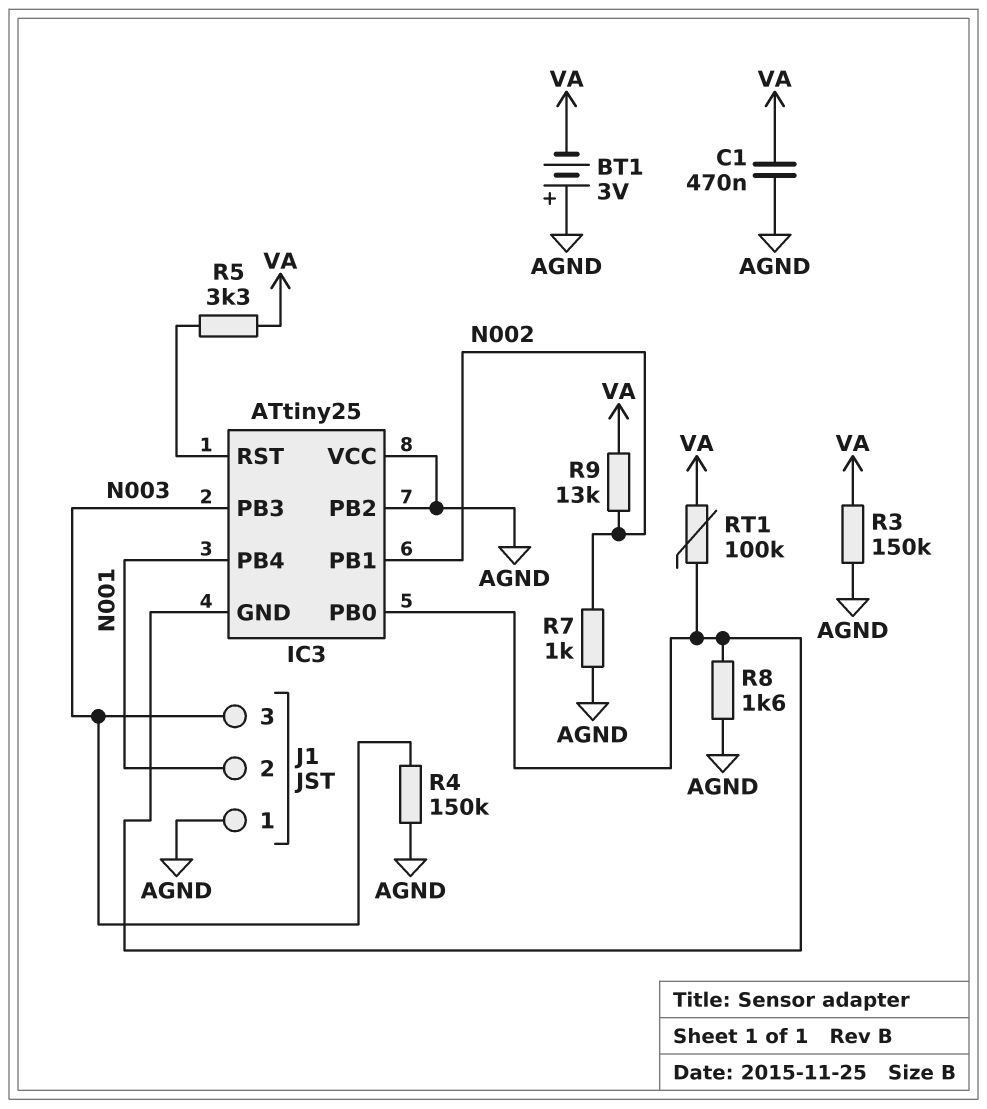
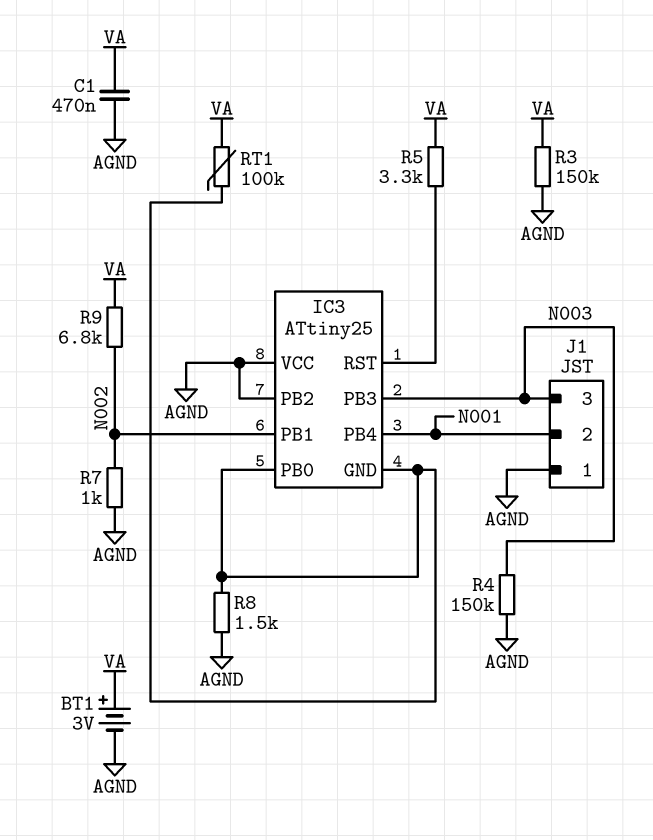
BT1: 3V (plus AGND, minus VA) -> 3V (plus VA, minus AGND)
R8: 1.6k (AGND, IC3/GND) -> 1.5k (AGND, IC3/GND)
R9: 13k (N002, VA) -> 6.8k (N002, VA)

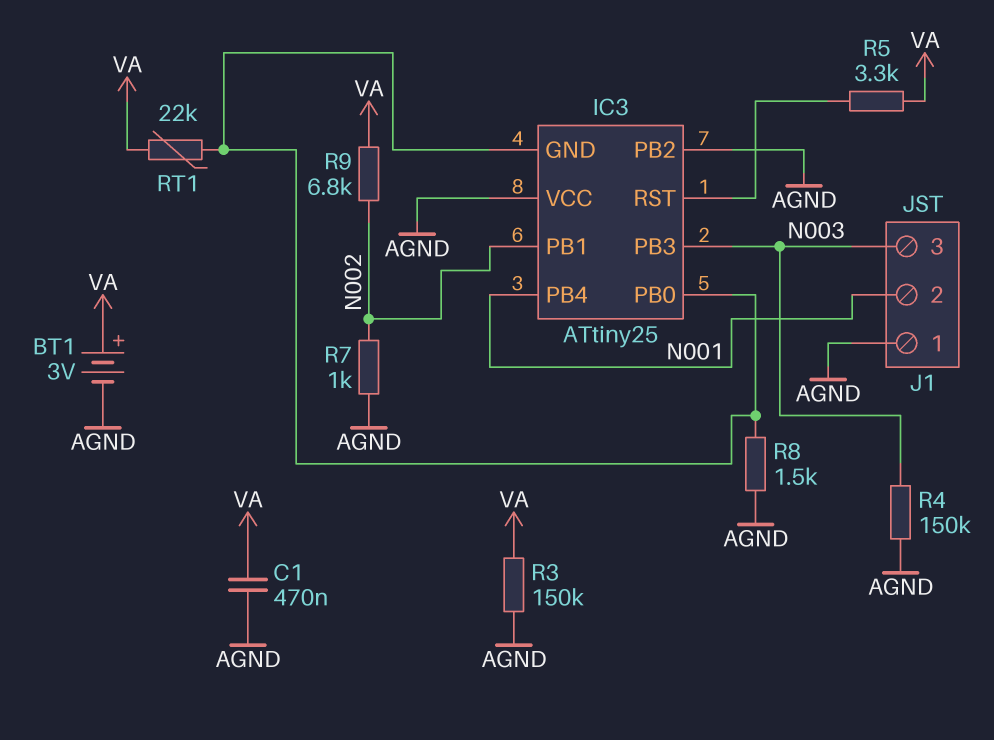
RT1: 100k (IC3/GND, VA) -> 22k (IC3/GND, VA)

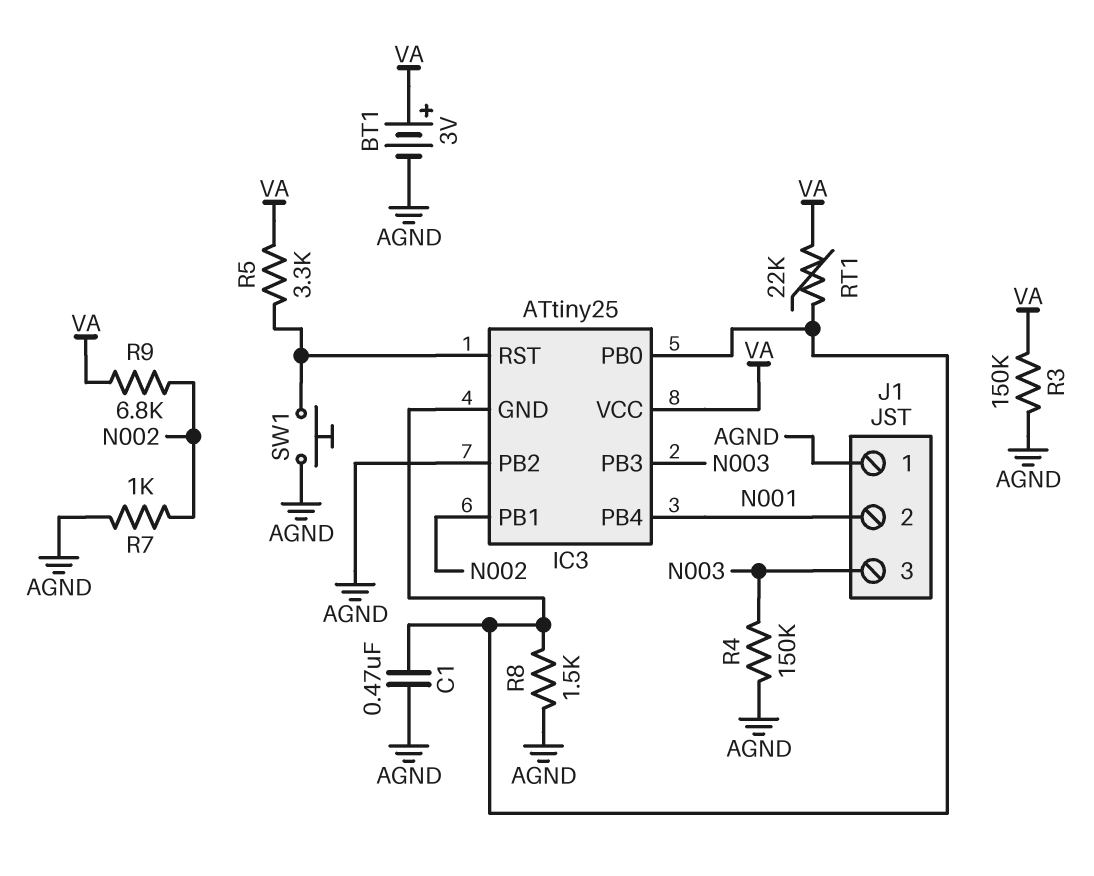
C1: 470nF (AGND, VA) -> 470nF (AGND, IC3/GND)
IC3 pin VCC: AGND -> VA
SW1: none -> button (AGND, IC3/RST)

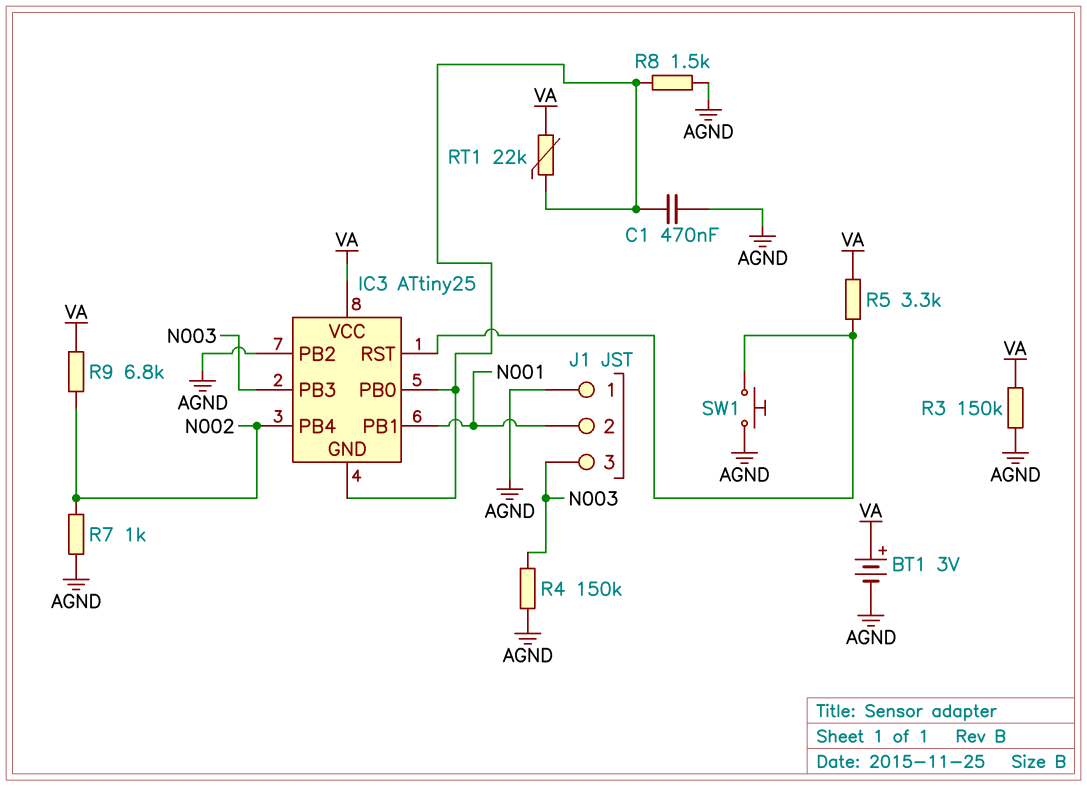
IC3 pin PB1: N002 -> N001
IC3 pin PB4: N001 -> N002

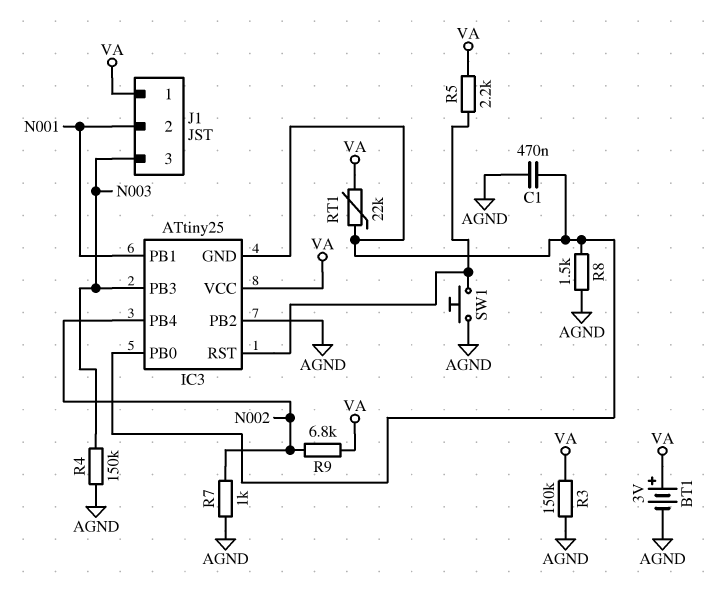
J1 pin 1: AGND -> VA
R5: 3.3k (IC3/RST, VA) -> 2.2k (IC3/RST, VA)

